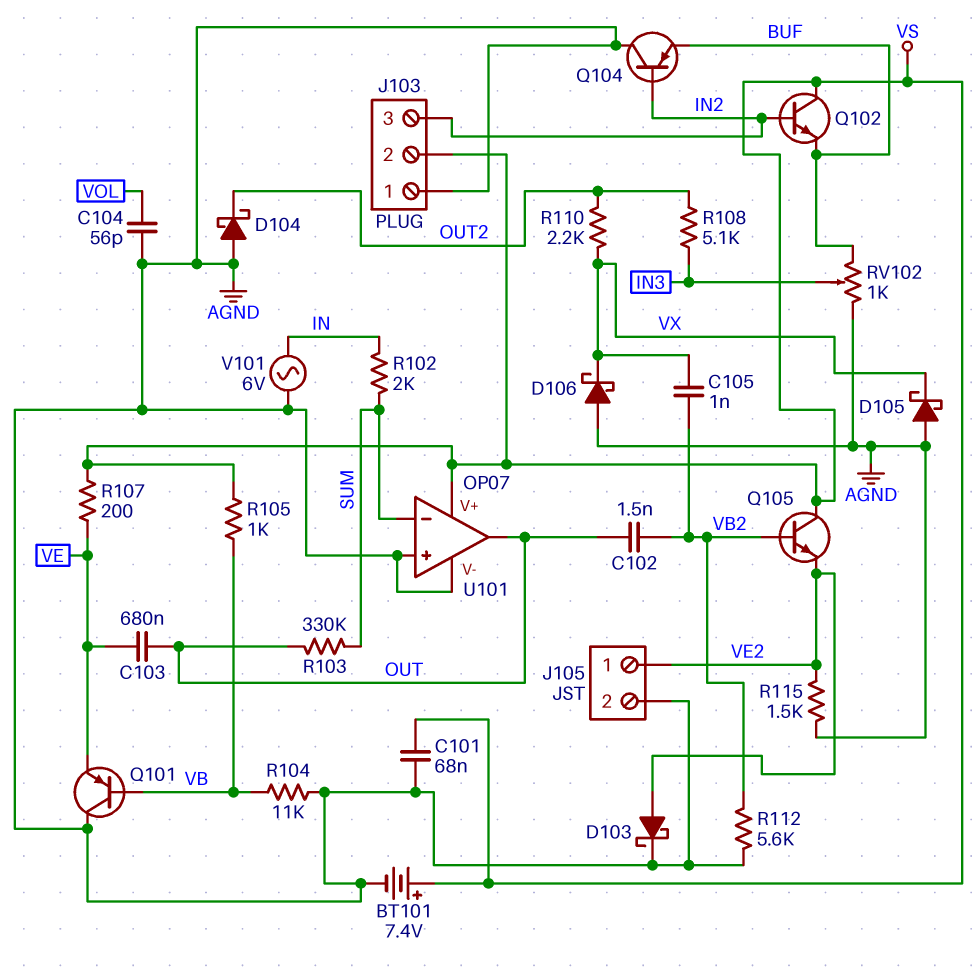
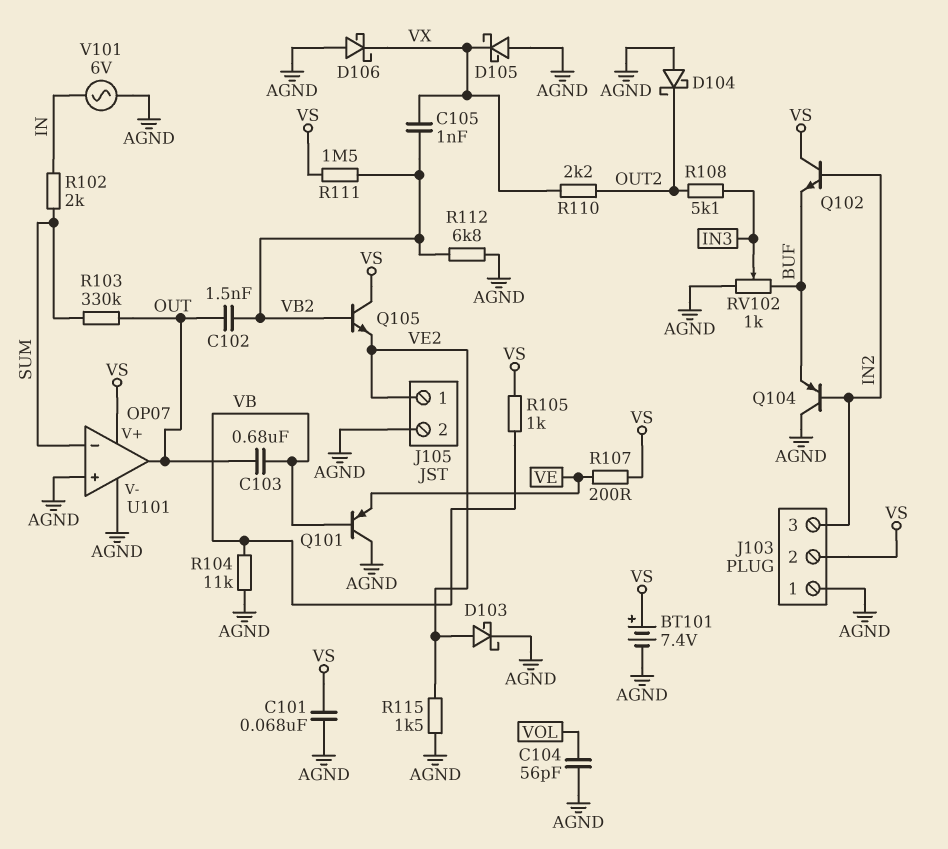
C103: 680nF (OUT, VE) -> 680nF (OUT, VB)
R111: none -> 1.5M (VB2, VS)
R112: 5.6k (AGND, VB2) -> 6.8k (AGND, VB2)

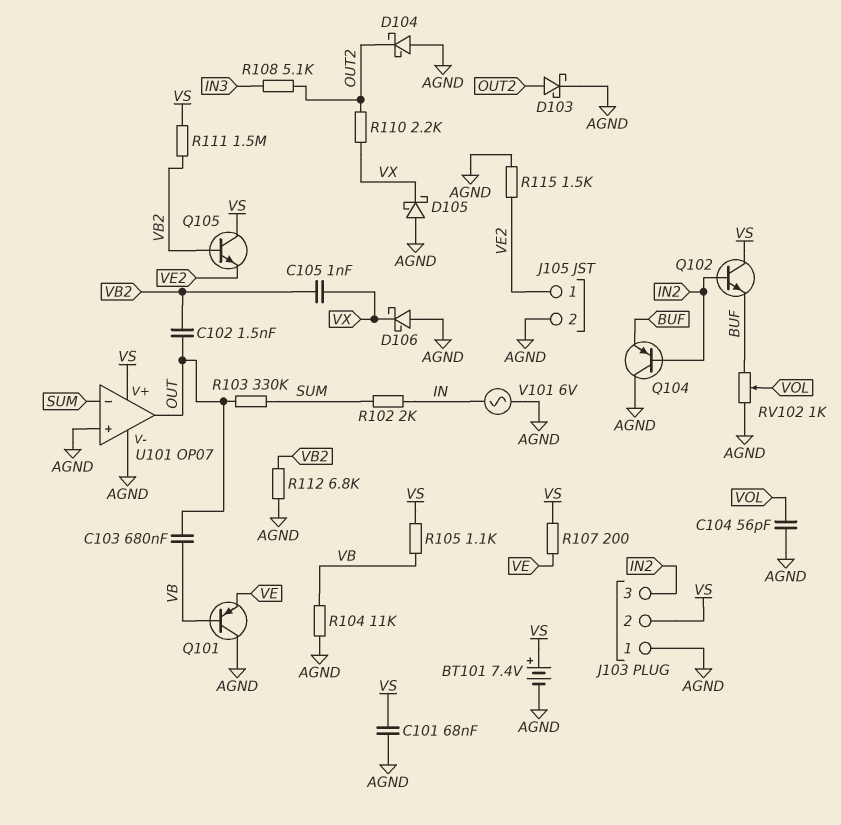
D103: schottky (A VE2, K AGND) -> schottky (A OUT2, K AGND)
R105: 1k (VB, VS) -> 1.1k (VB, VS)
RV102: 1k (AGND, BUF, wiper IN3) -> 1k (AGND, BUF, wiper VOL)

